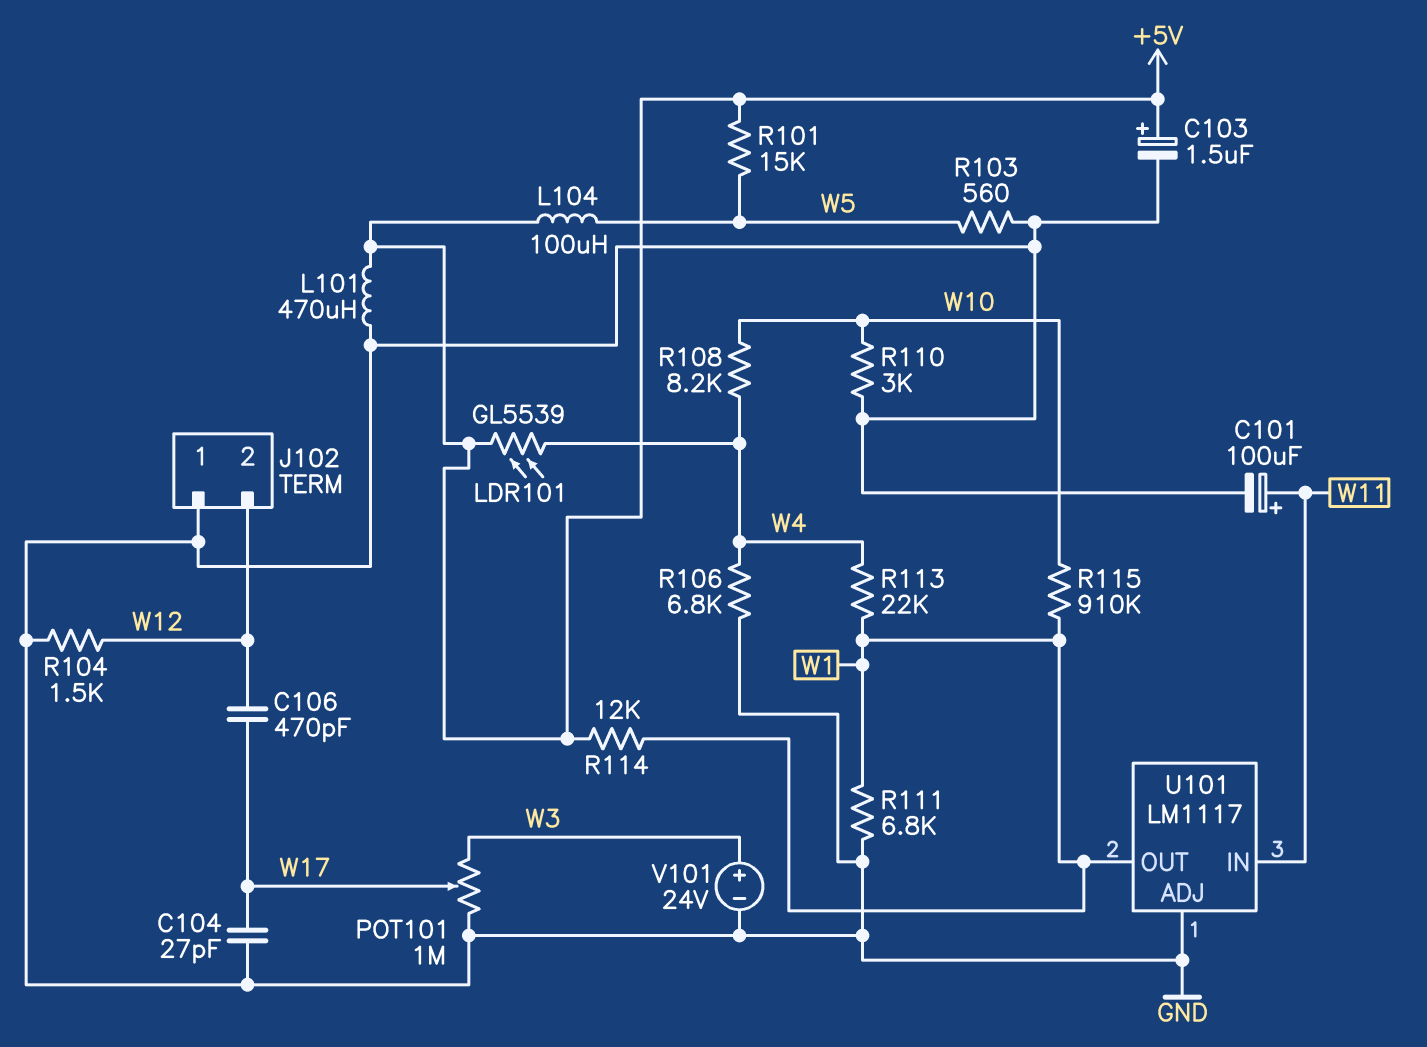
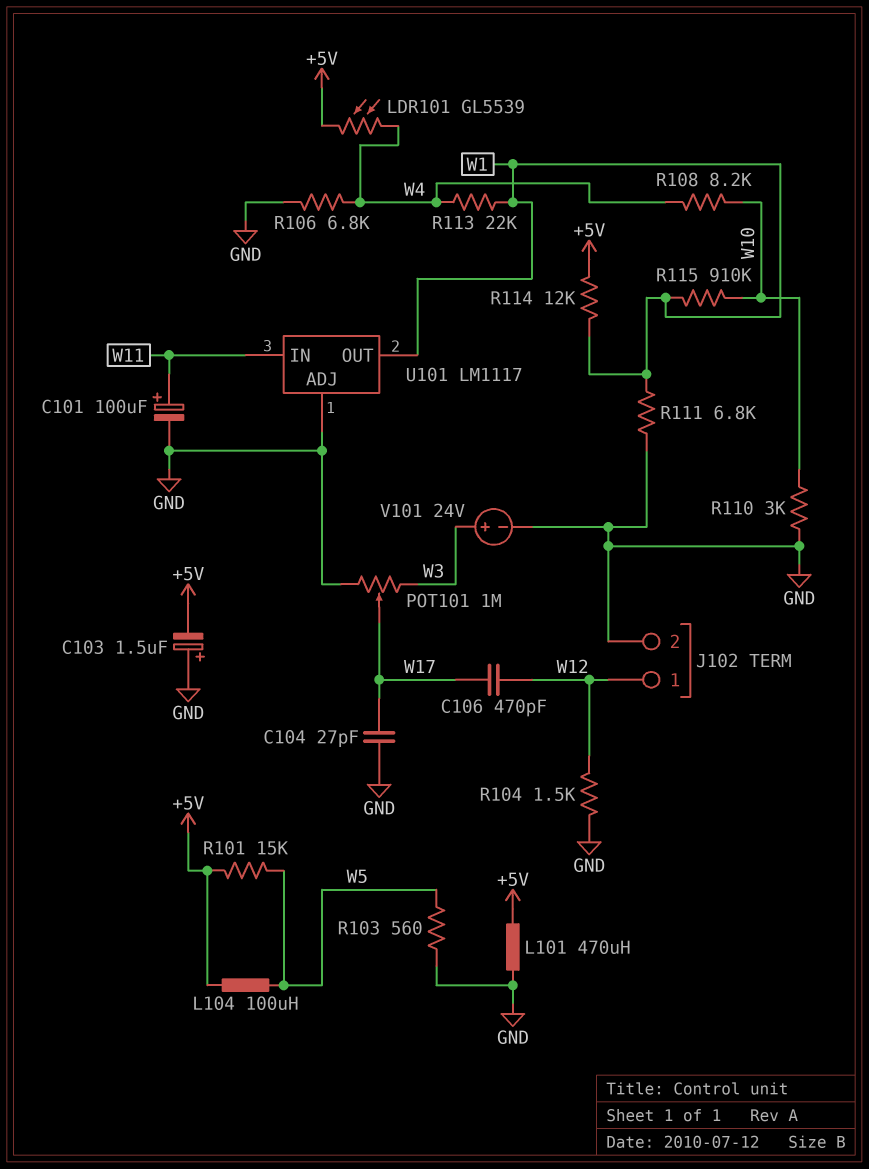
C103: 1.5uF (plus +5V, minus GND) -> 1.5uF (plus GND, minus +5V)
J102 pin 1: GND -> W12
J102 pin 2: W12 -> GND

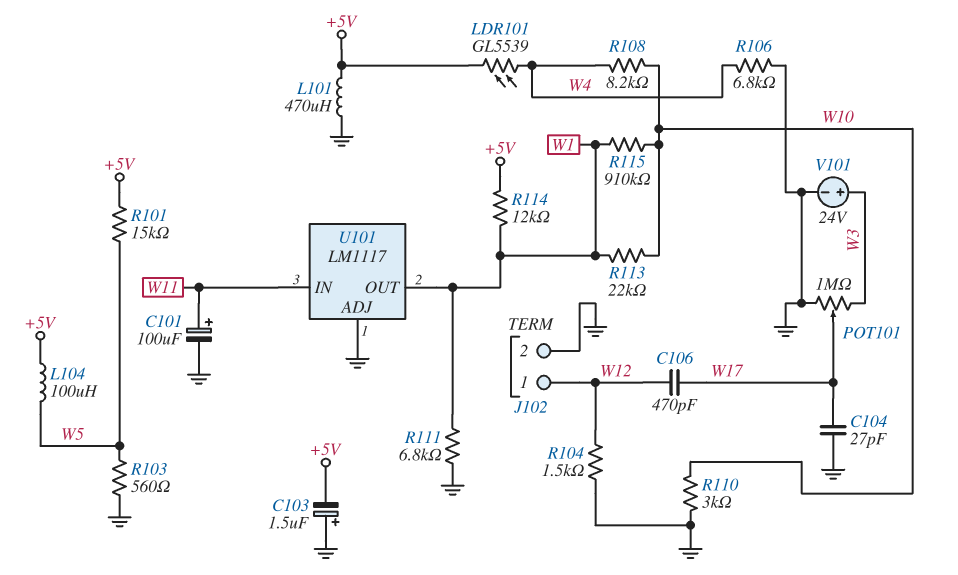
R113: 22k (W1, W4) -> 22k (W1, W10)

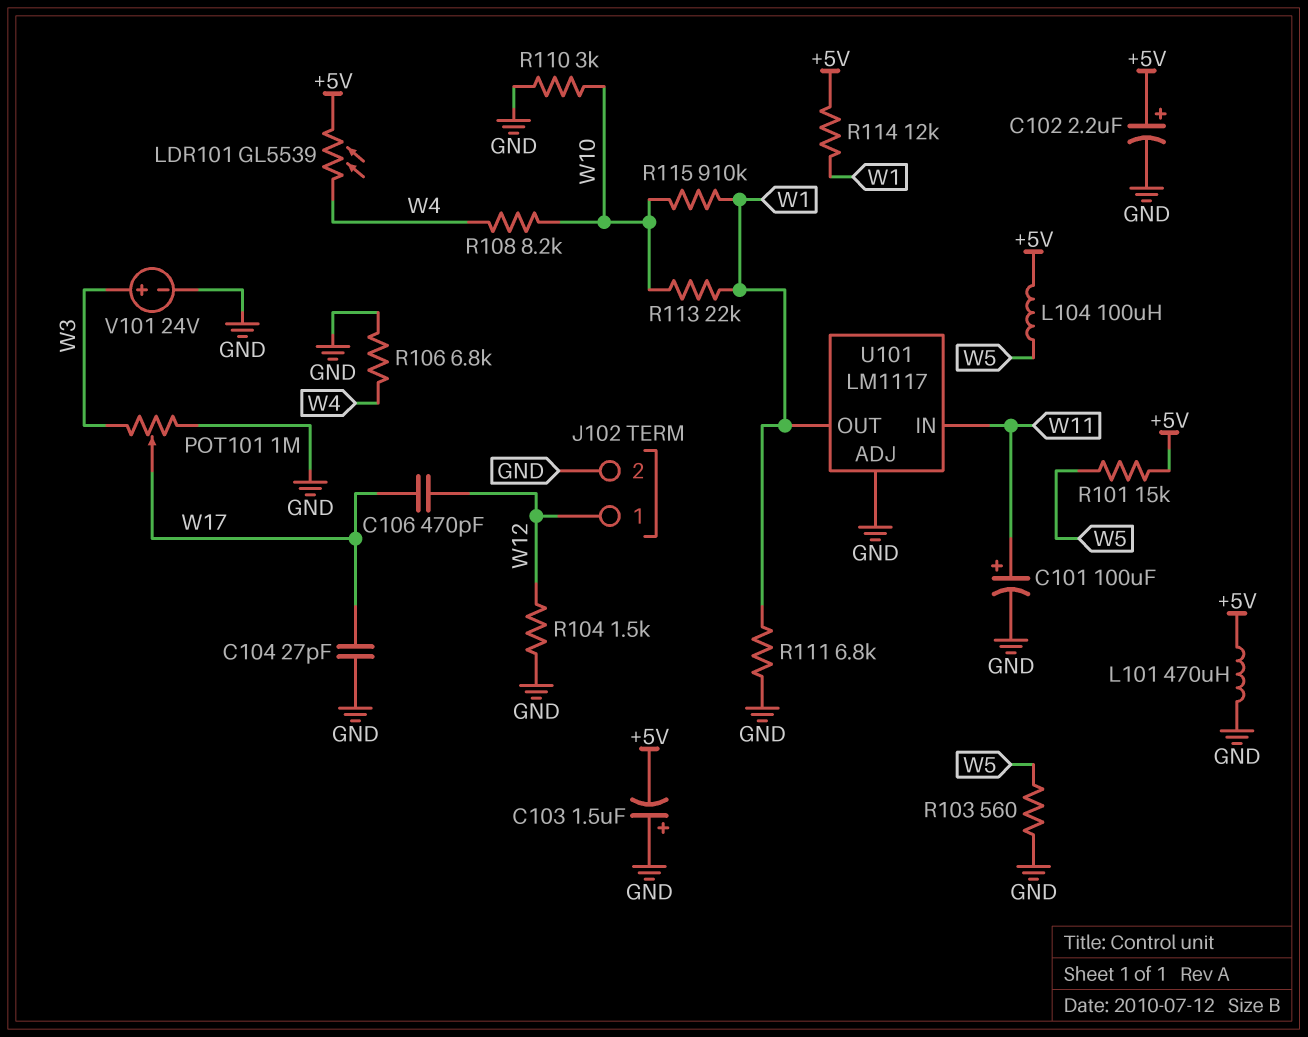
C102: none -> 2.2uF (plus +5V, minus GND)

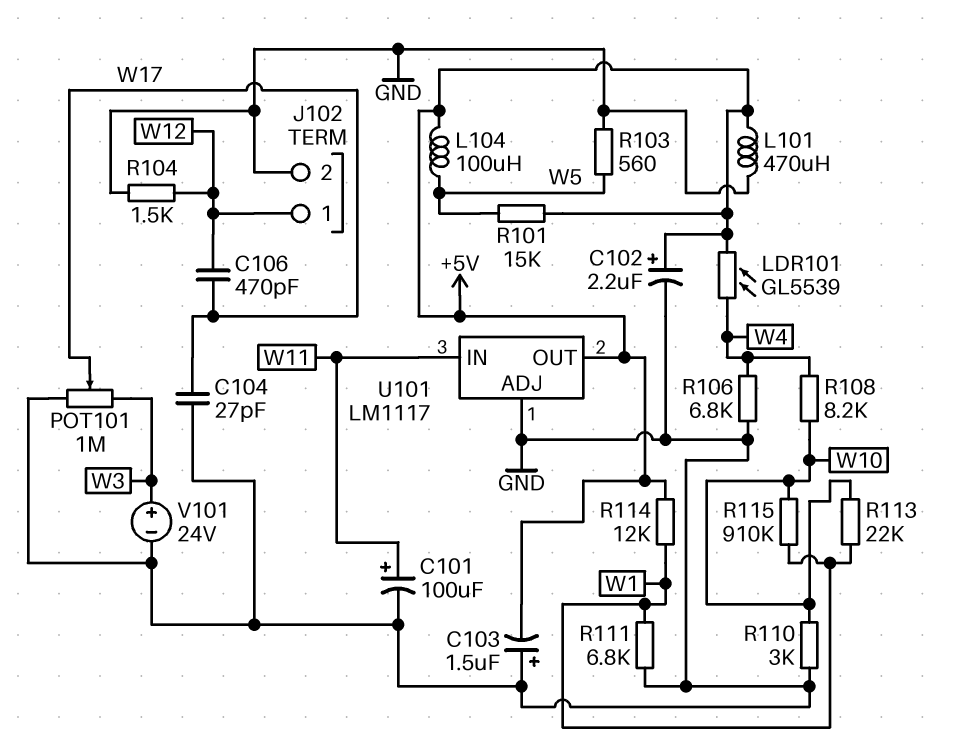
U101 pin OUT: W1 -> +5V

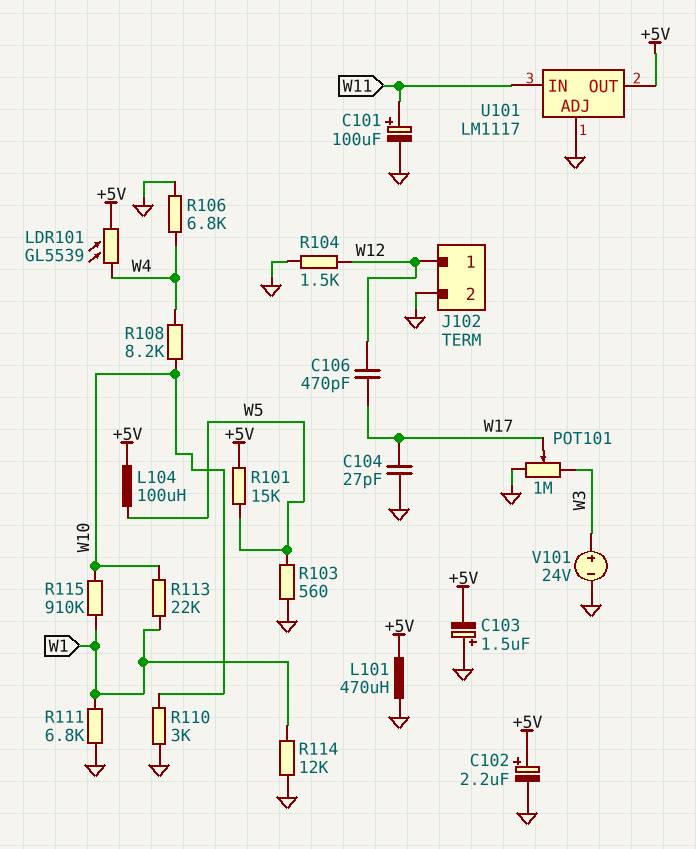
R114: 12k (+5V, W1) -> 12k (GND, W1)

